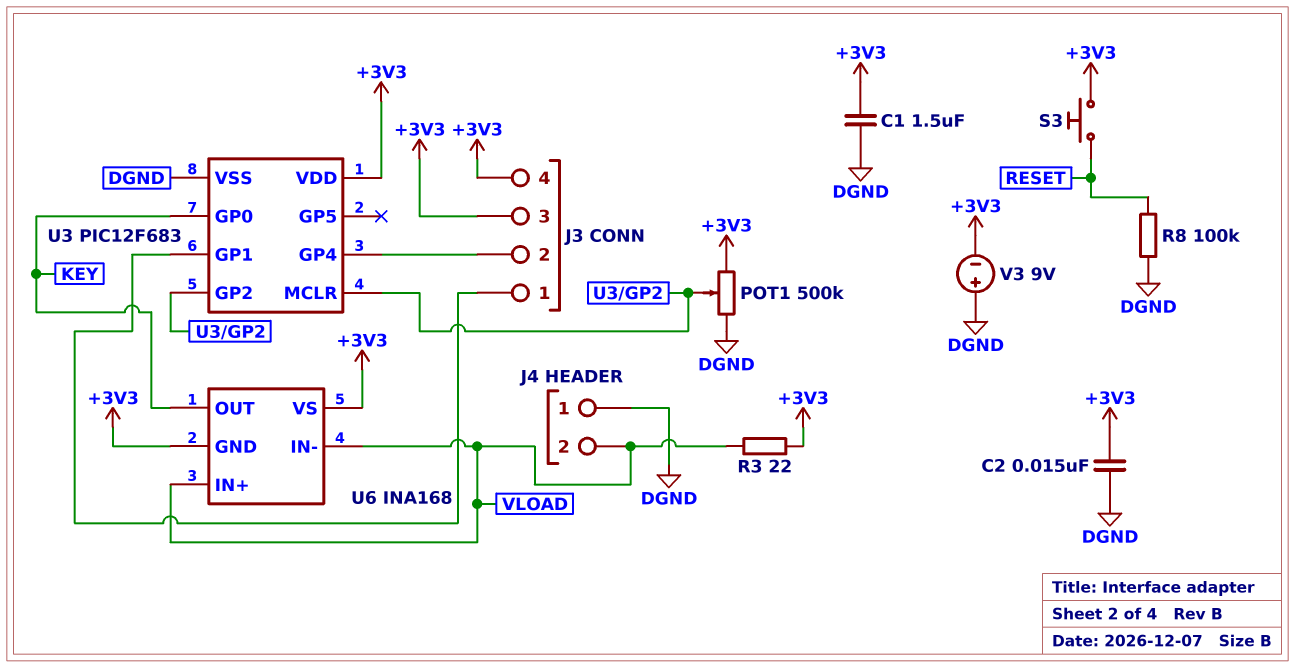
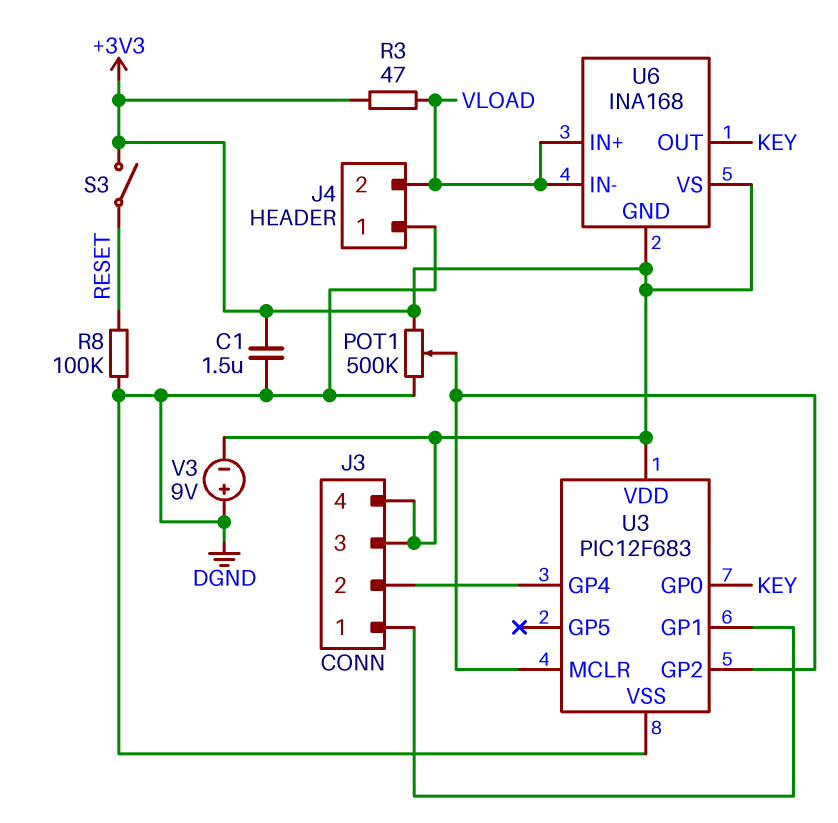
C2: 15nF (+3V3, DGND) -> none
R3: 22 (+3V3, VLOAD) -> 47 (+3V3, VLOAD)
S3: button (+3V3, RESET) -> switch (+3V3, RESET)

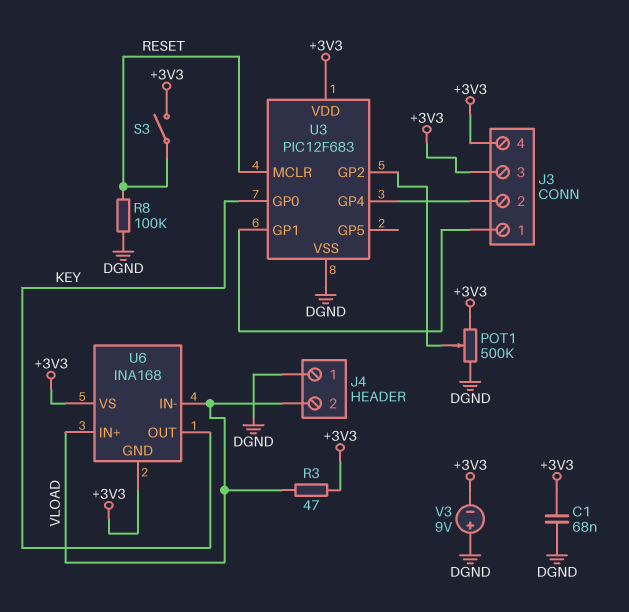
C1: 1.5uF (+3V3, DGND) -> 68nF (+3V3, DGND)
U3 pin MCLR: U3/GP2 -> RESET

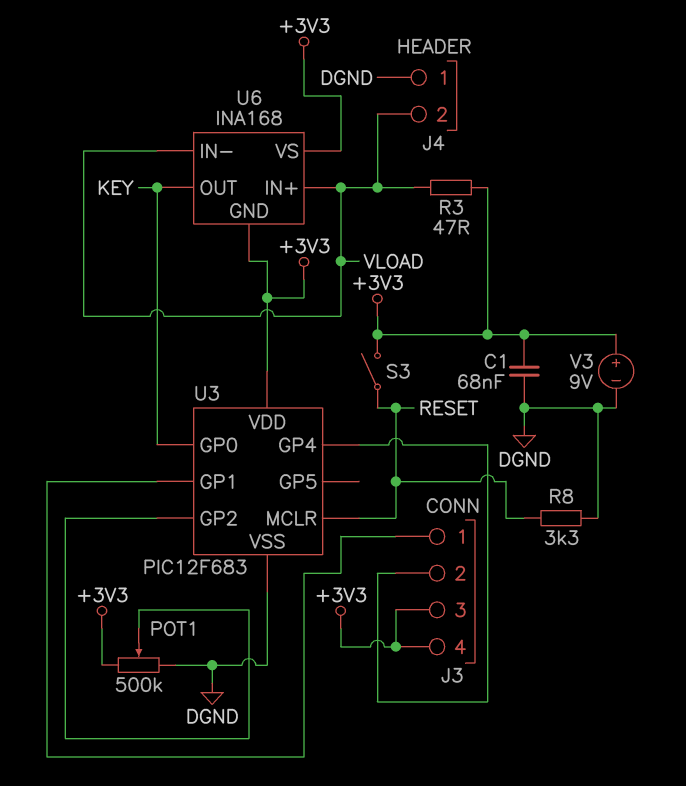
R8: 100k (DGND, RESET) -> 3.3k (DGND, RESET)
V3: 9V (plus DGND, minus +3V3) -> 9V (plus +3V3, minus DGND)

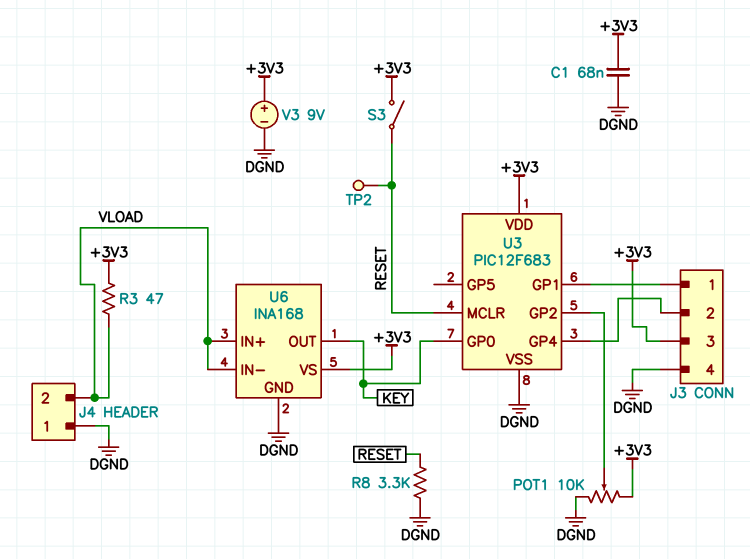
J3 pin 4: +3V3 -> DGND
POT1: 500k (+3V3, DGND, wiper U3/GP2) -> 10k (+3V3, DGND, wiper U3/GP2)
TP2: none -> test point (RESET)
U6 pin GND: +3V3 -> DGND

